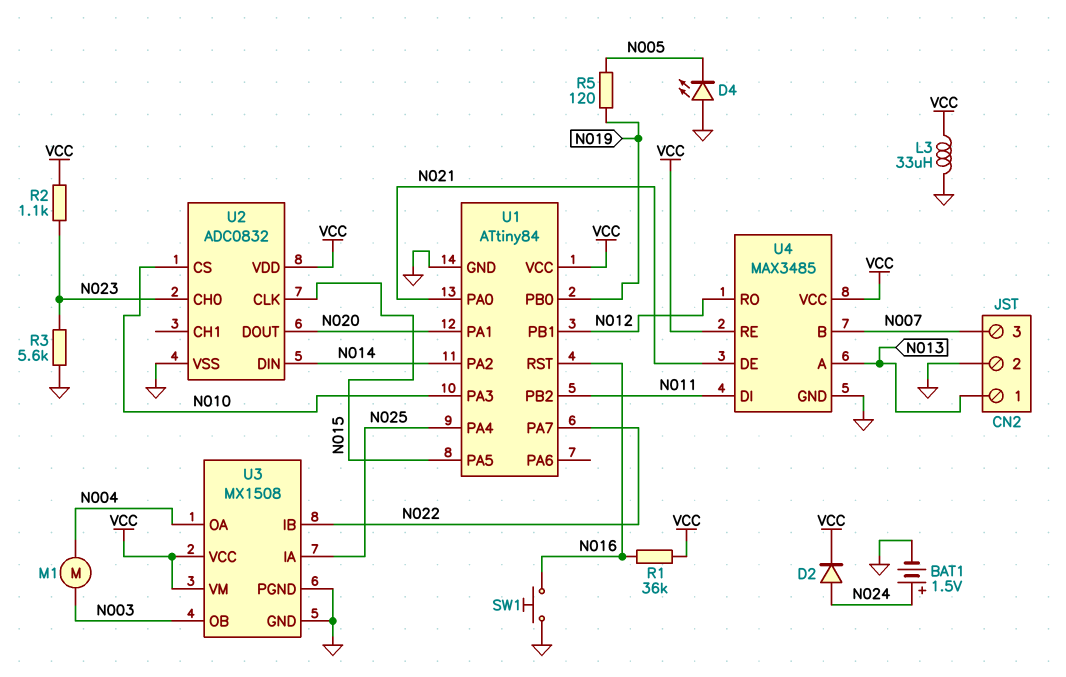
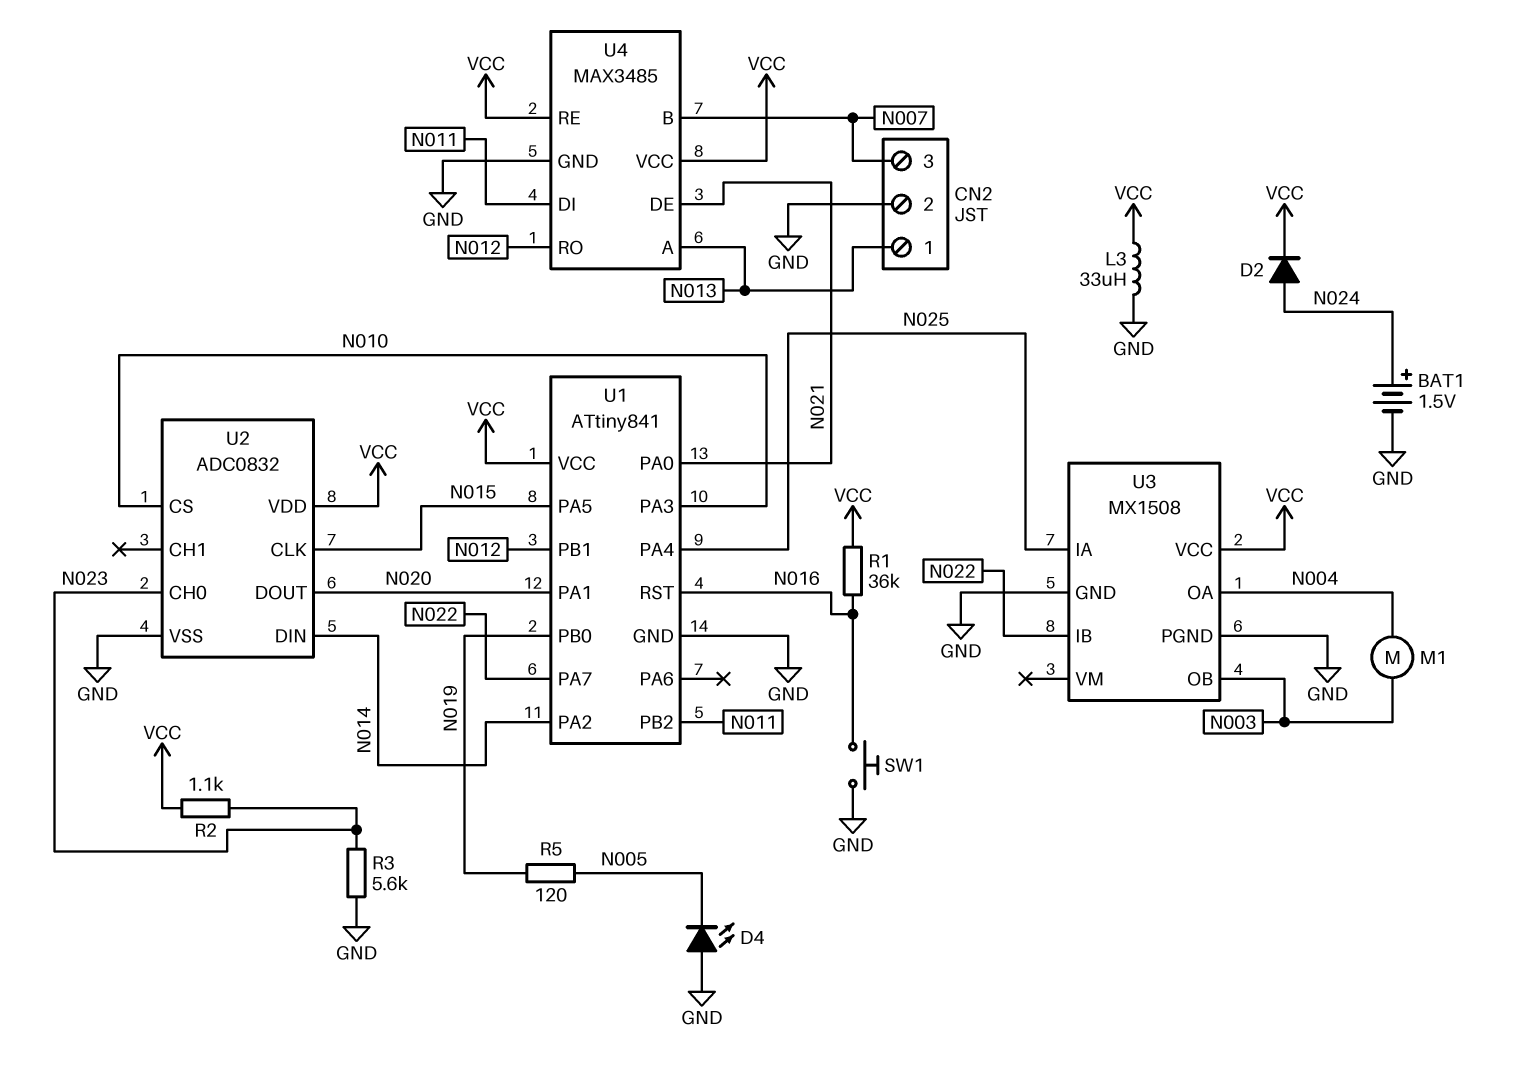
U1: ATtiny84 -> ATtiny841
U3 pin VM: VCC -> none

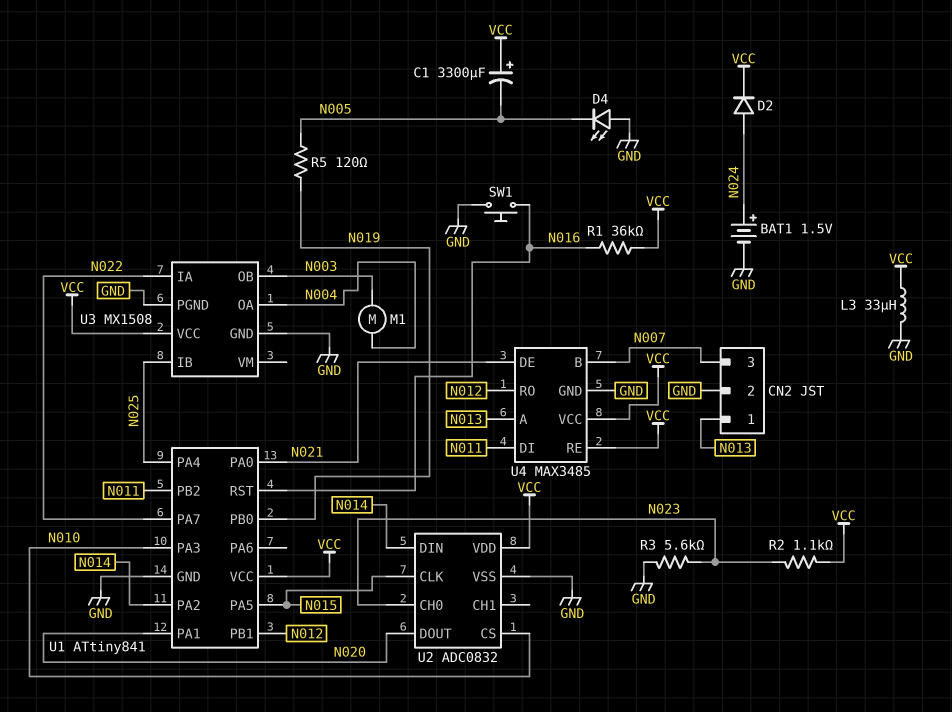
C1: none -> 3300uF (plus VCC, minus N005)
U3 pin IA: N025 -> N022
U3 pin IB: N022 -> N025

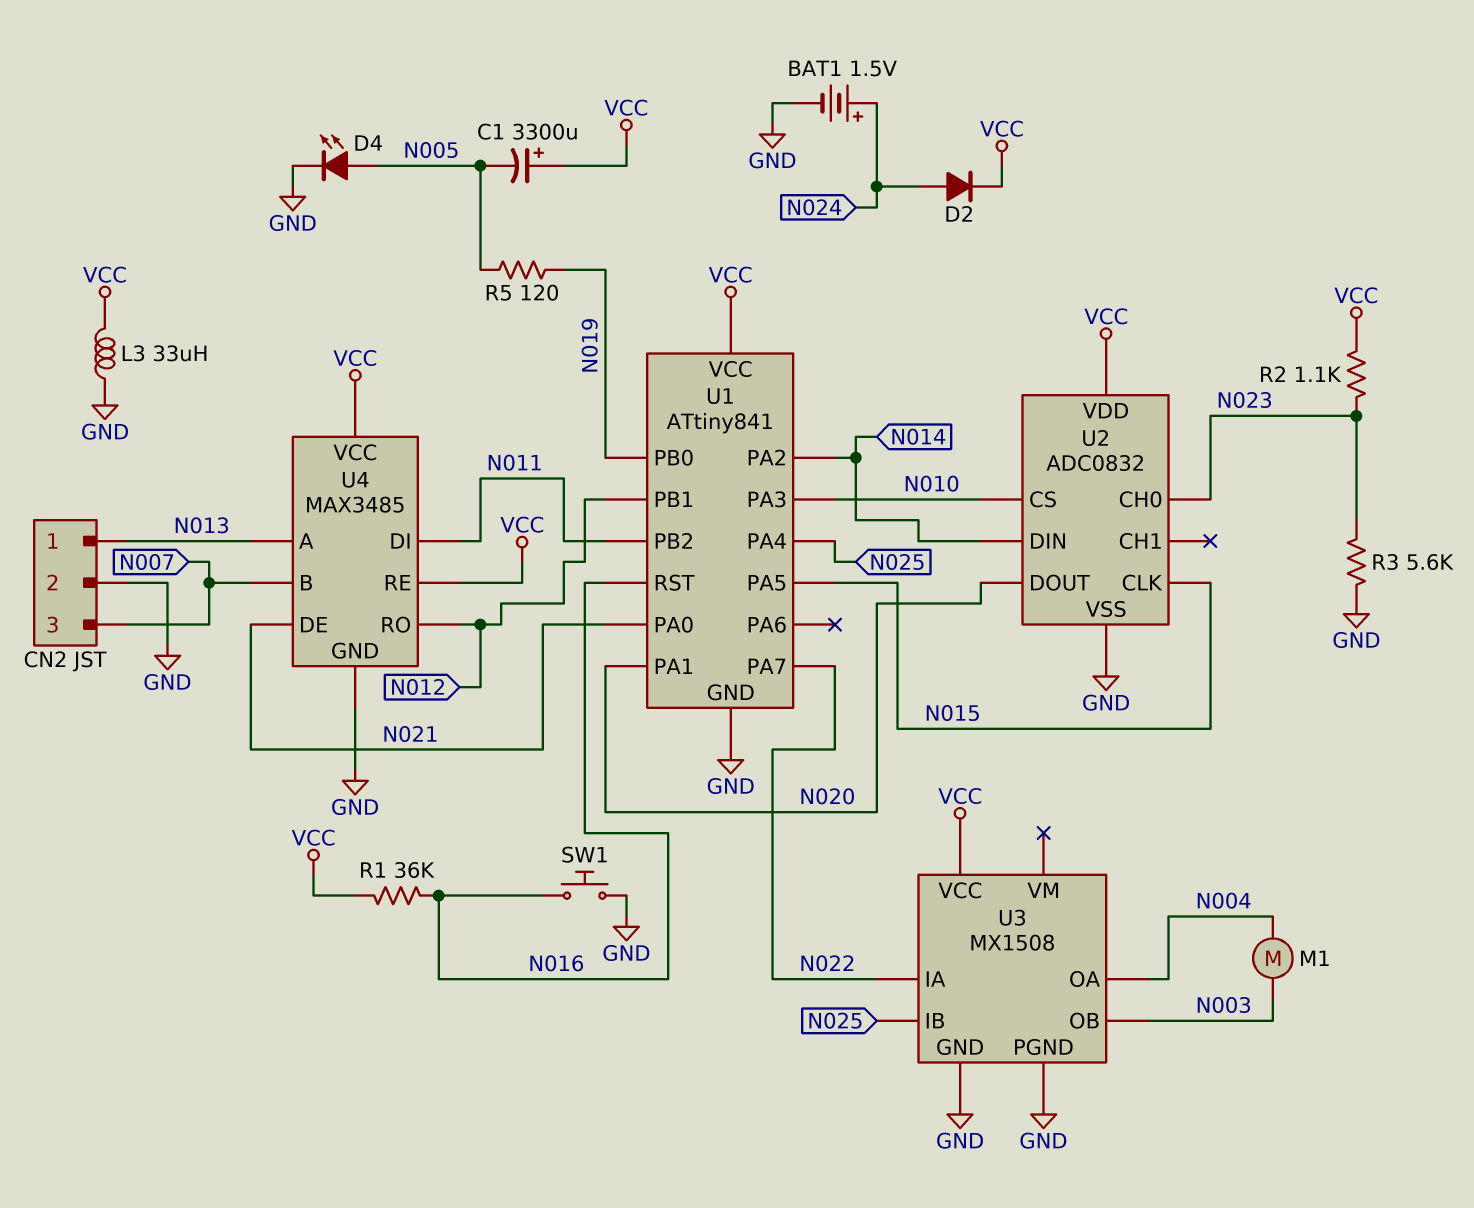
D4: LED (A GND, K N005) -> LED (A N005, K GND)

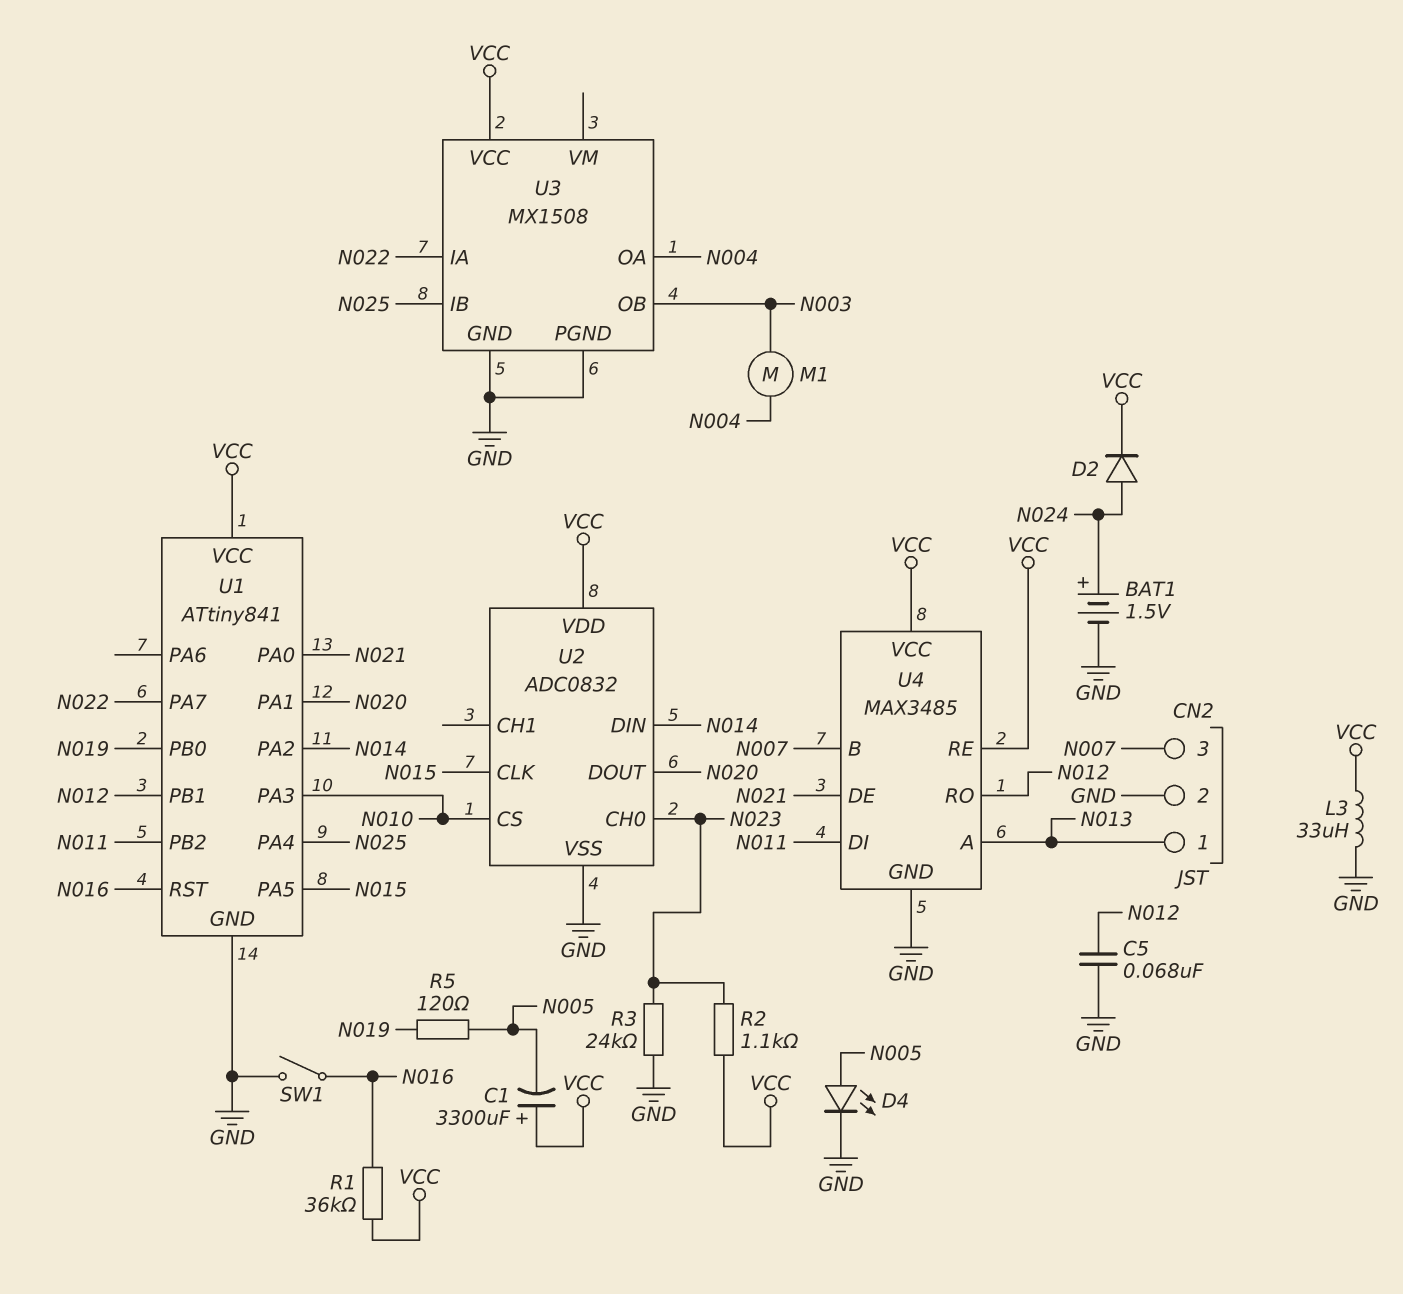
C5: none -> 68nF (GND, N012)
R3: 5.6k (GND, N023) -> 24k (GND, N023)
SW1: button (GND, N016) -> switch (GND, N016)

